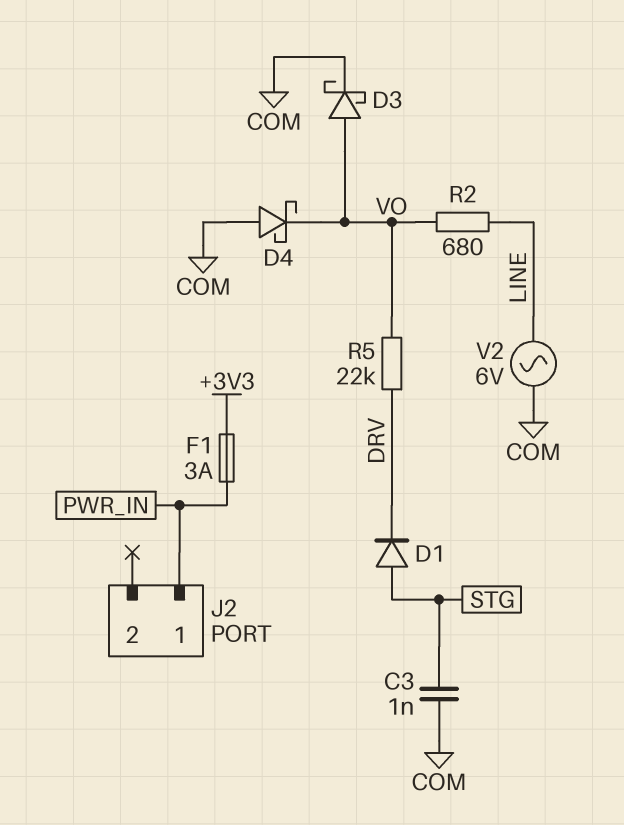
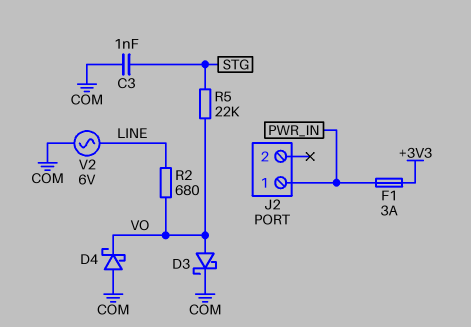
D1: diode (A STG, K DRV) -> none
R5: 22k (DRV, VO) -> 22k (STG, VO)

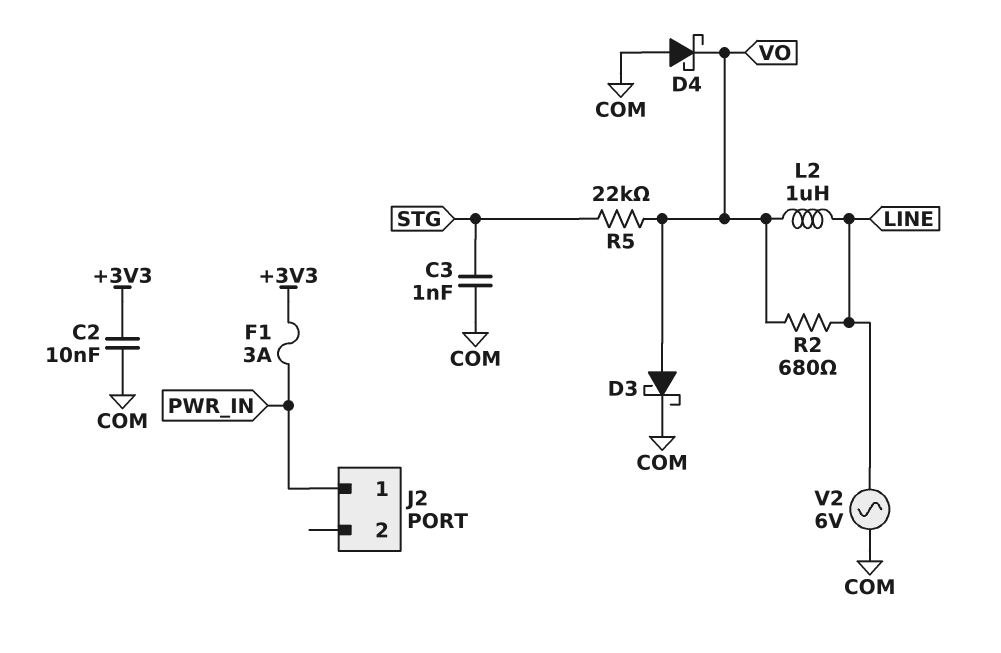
C2: none -> 10nF (+3V3, COM)
L2: none -> 1uH (LINE, VO)

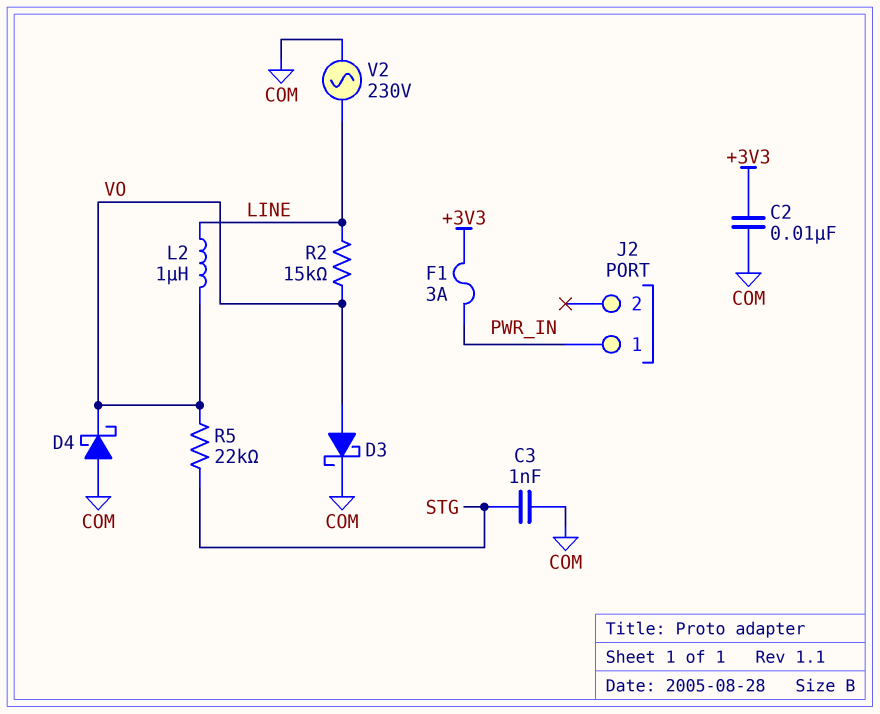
R2: 680 (LINE, VO) -> 15k (LINE, VO)
V2: AC 6V (COM, LINE) -> AC 230V (COM, LINE)

